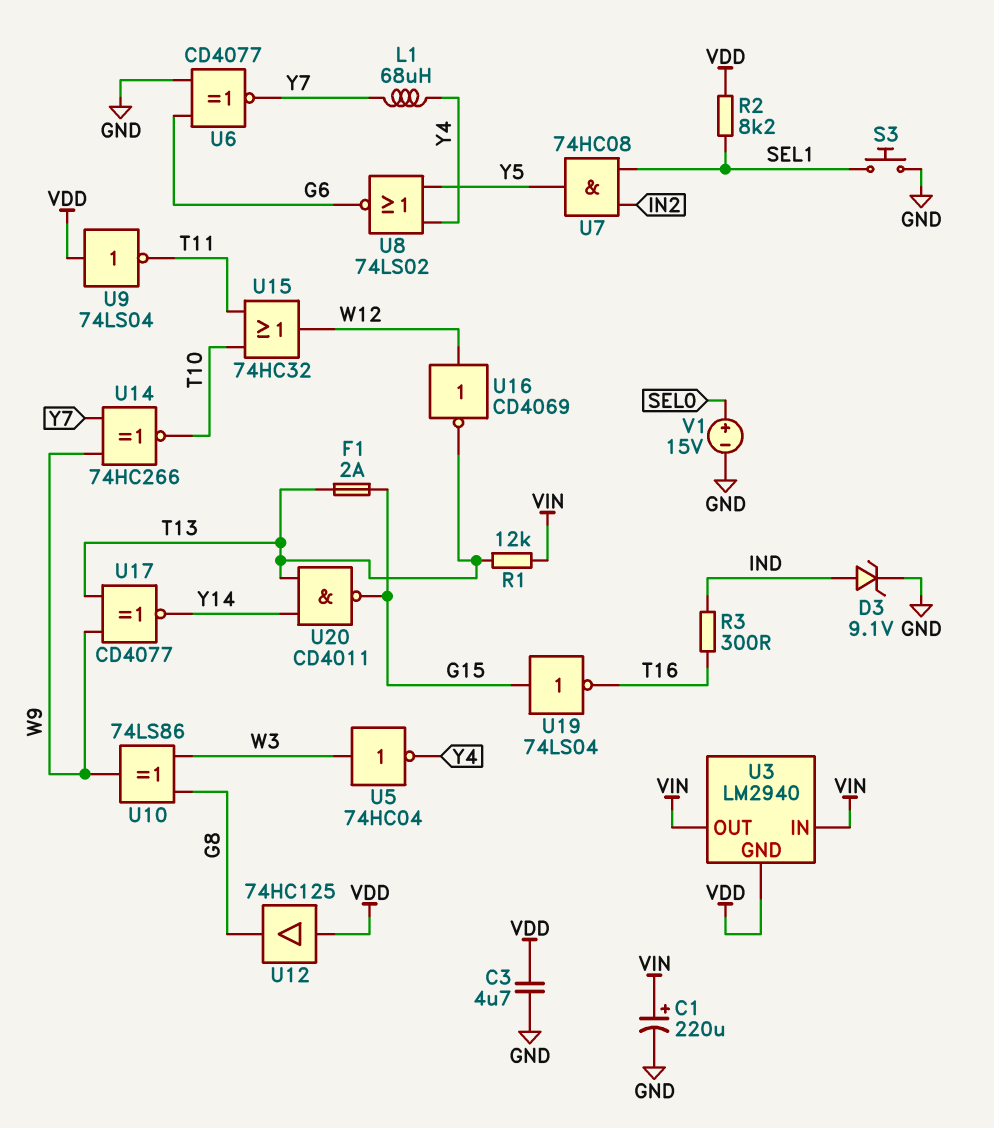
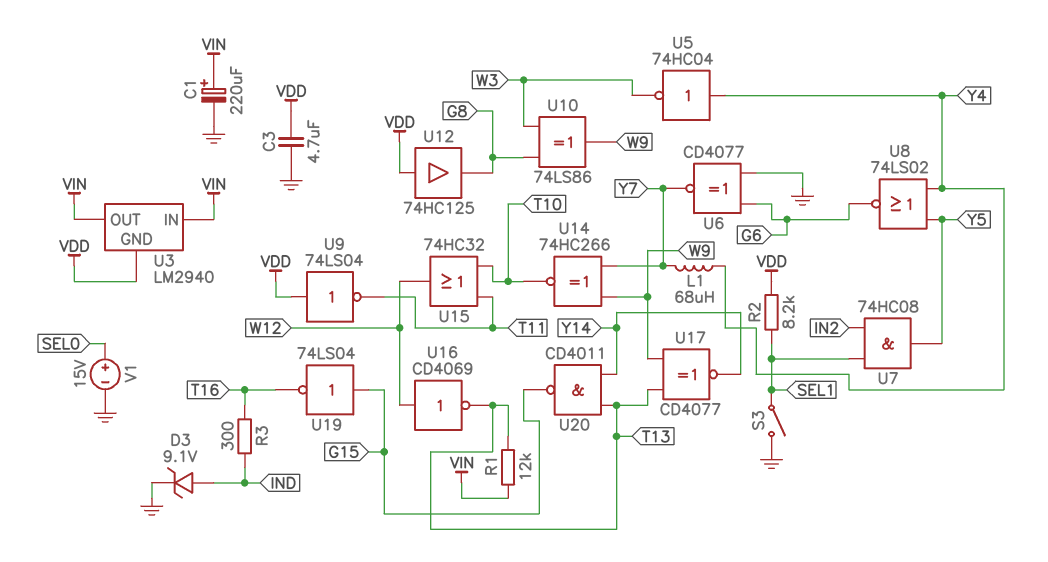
F1: 2A (G15, T13) -> none
S3: button (GND, SEL1) -> switch (GND, SEL1)
U5: NOT 74HC04 (in W3, out Y4) -> NOT 74HC04 (in Y4, out W3)

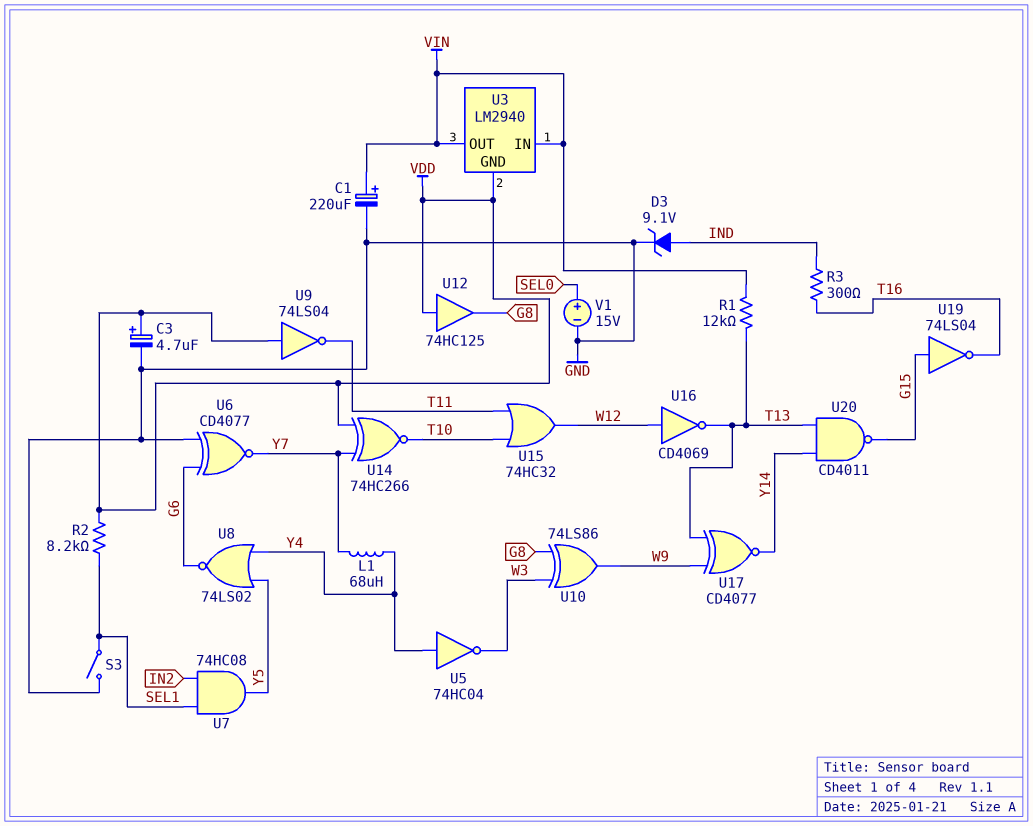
C3: 4.7uF (GND, VDD) -> 4.7uF (plus VDD, minus GND)
U14: XNOR 74HC266 (in W9, in Y7, out T10) -> XNOR 74HC266 (in VDD, in Y7, out T10)

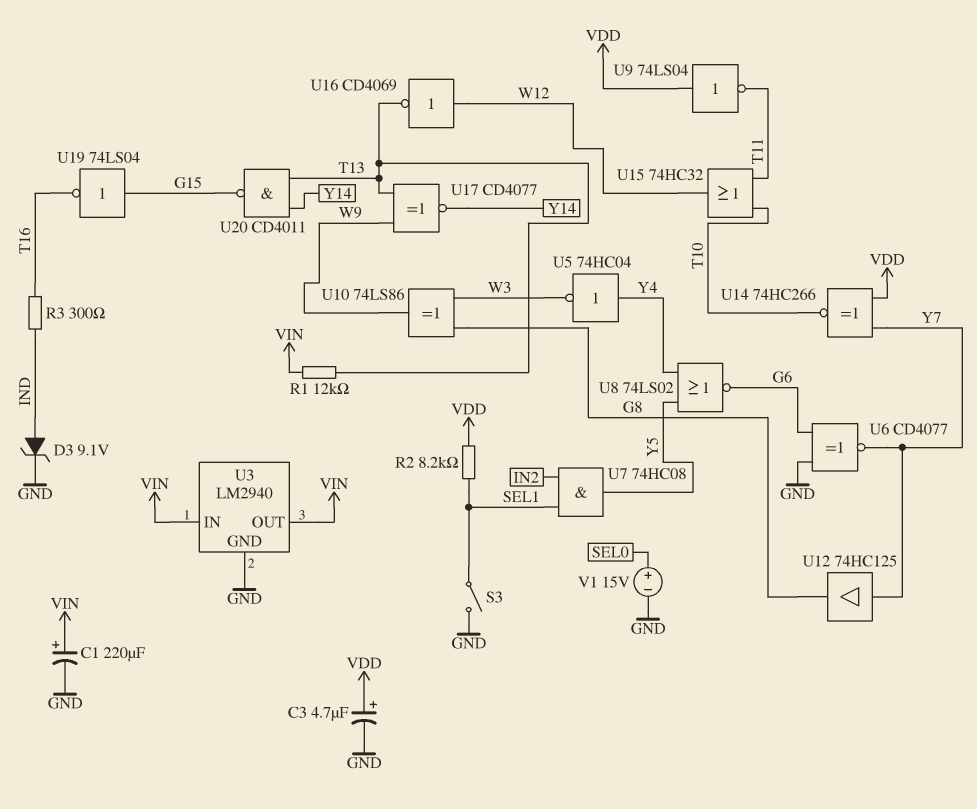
L1: 68uH (Y4, Y7) -> none
U3 pin GND: VDD -> GND
U12: buffer 74HC125 (in VDD, out G8) -> buffer 74HC125 (in Y7, out G8)

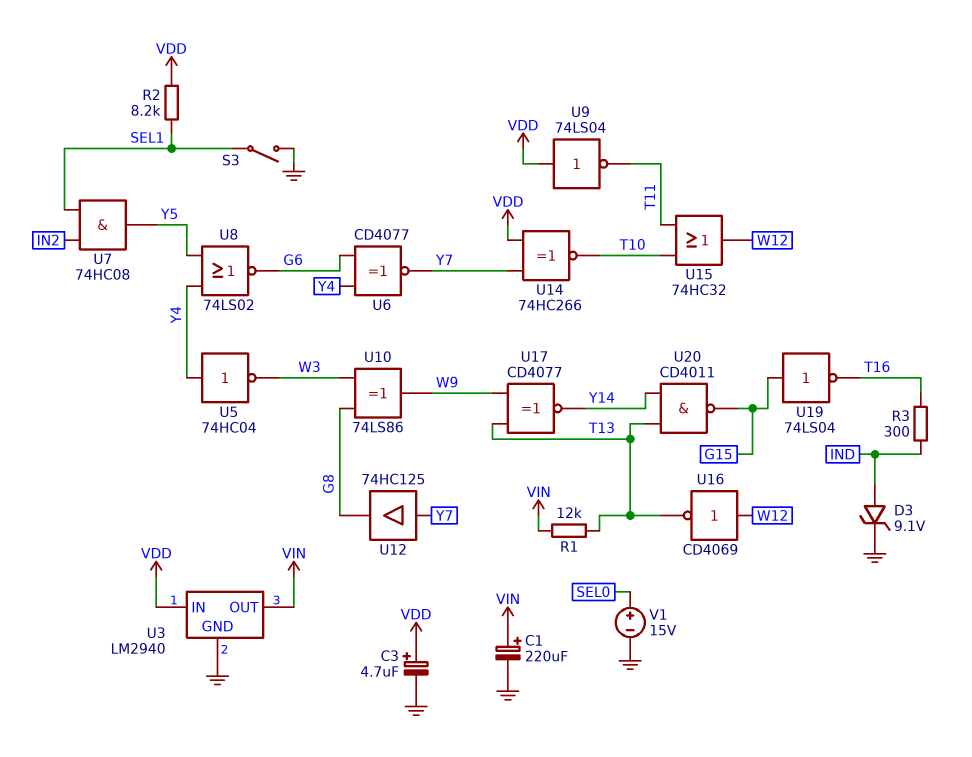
U3 pin IN: VIN -> VDD
U6: XNOR CD4077 (in G6, in GND, out Y7) -> XNOR CD4077 (in G6, in Y4, out Y7)

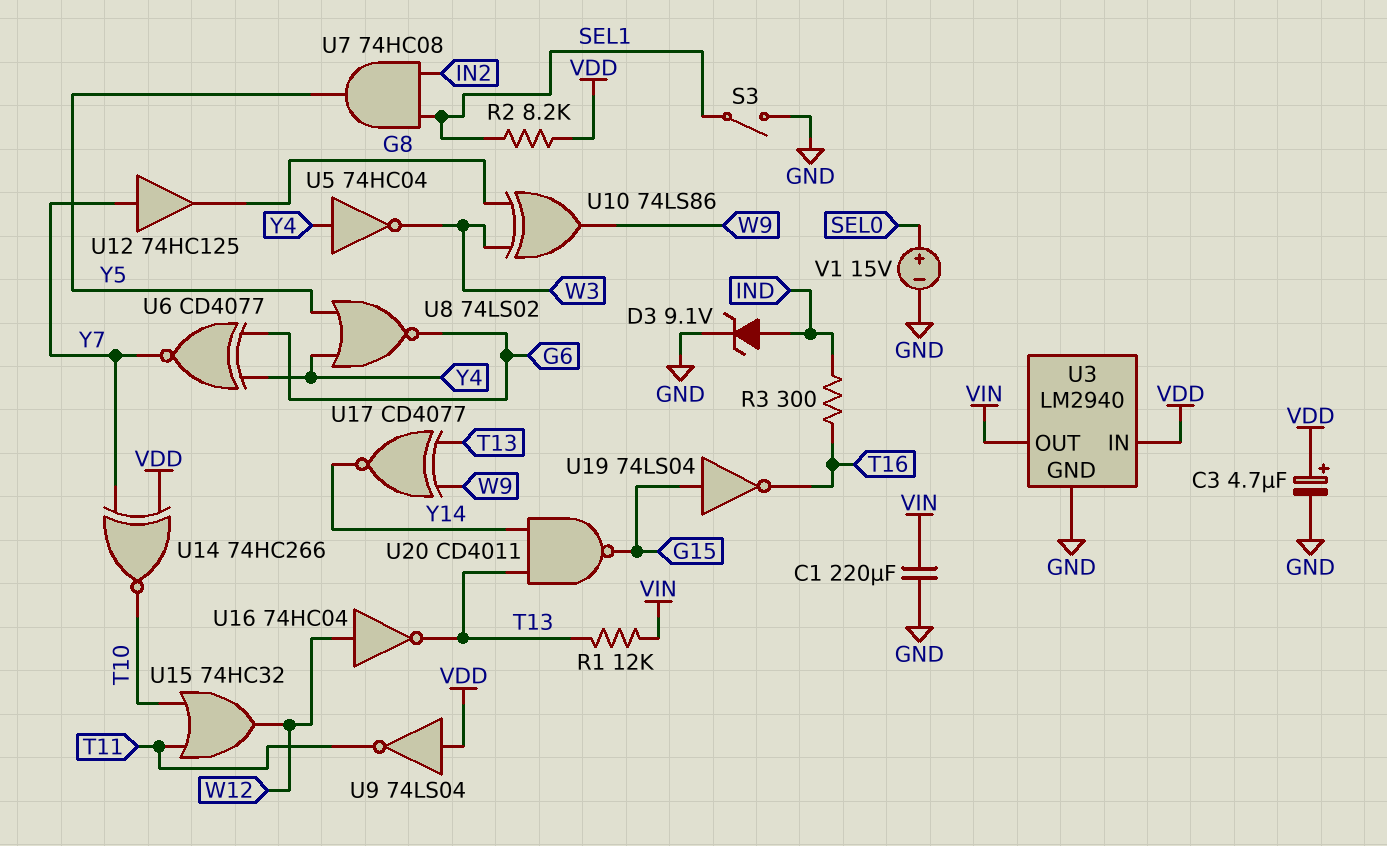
C1: 220uF (plus VIN, minus GND) -> 220uF (GND, VIN)
U16: NOT CD4069 (in W12, out T13) -> NOT 74HC04 (in W12, out T13)

